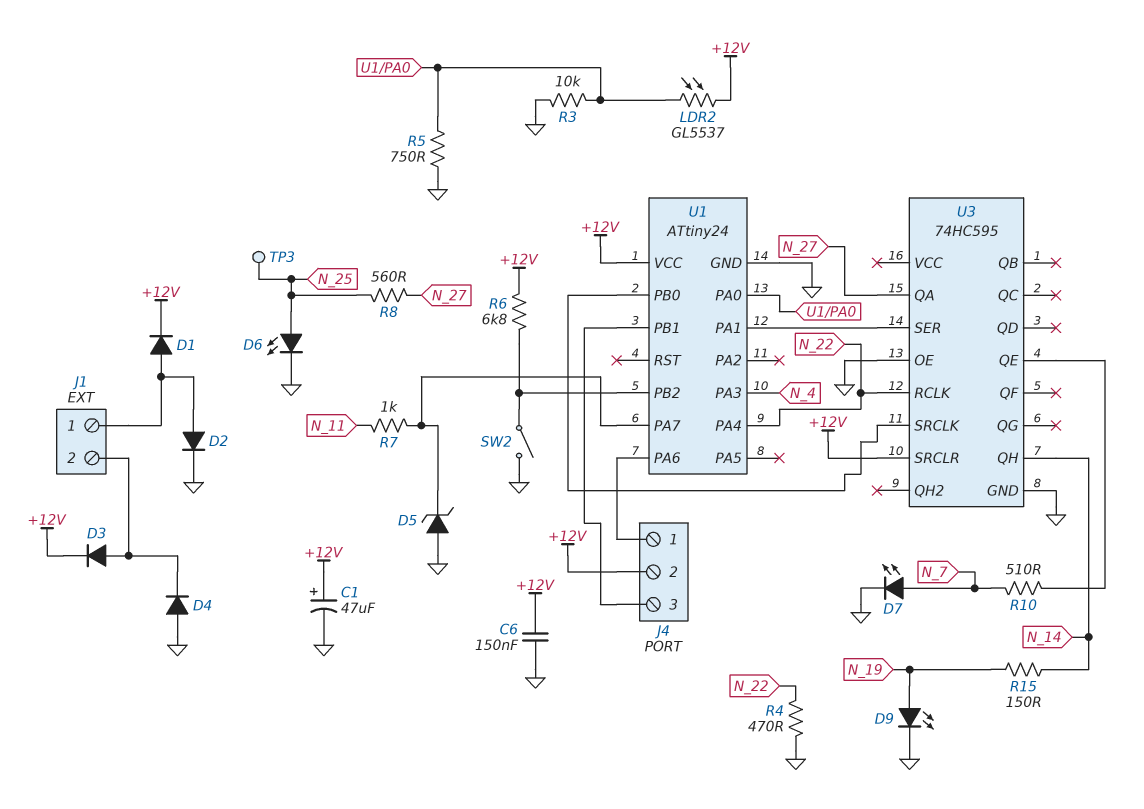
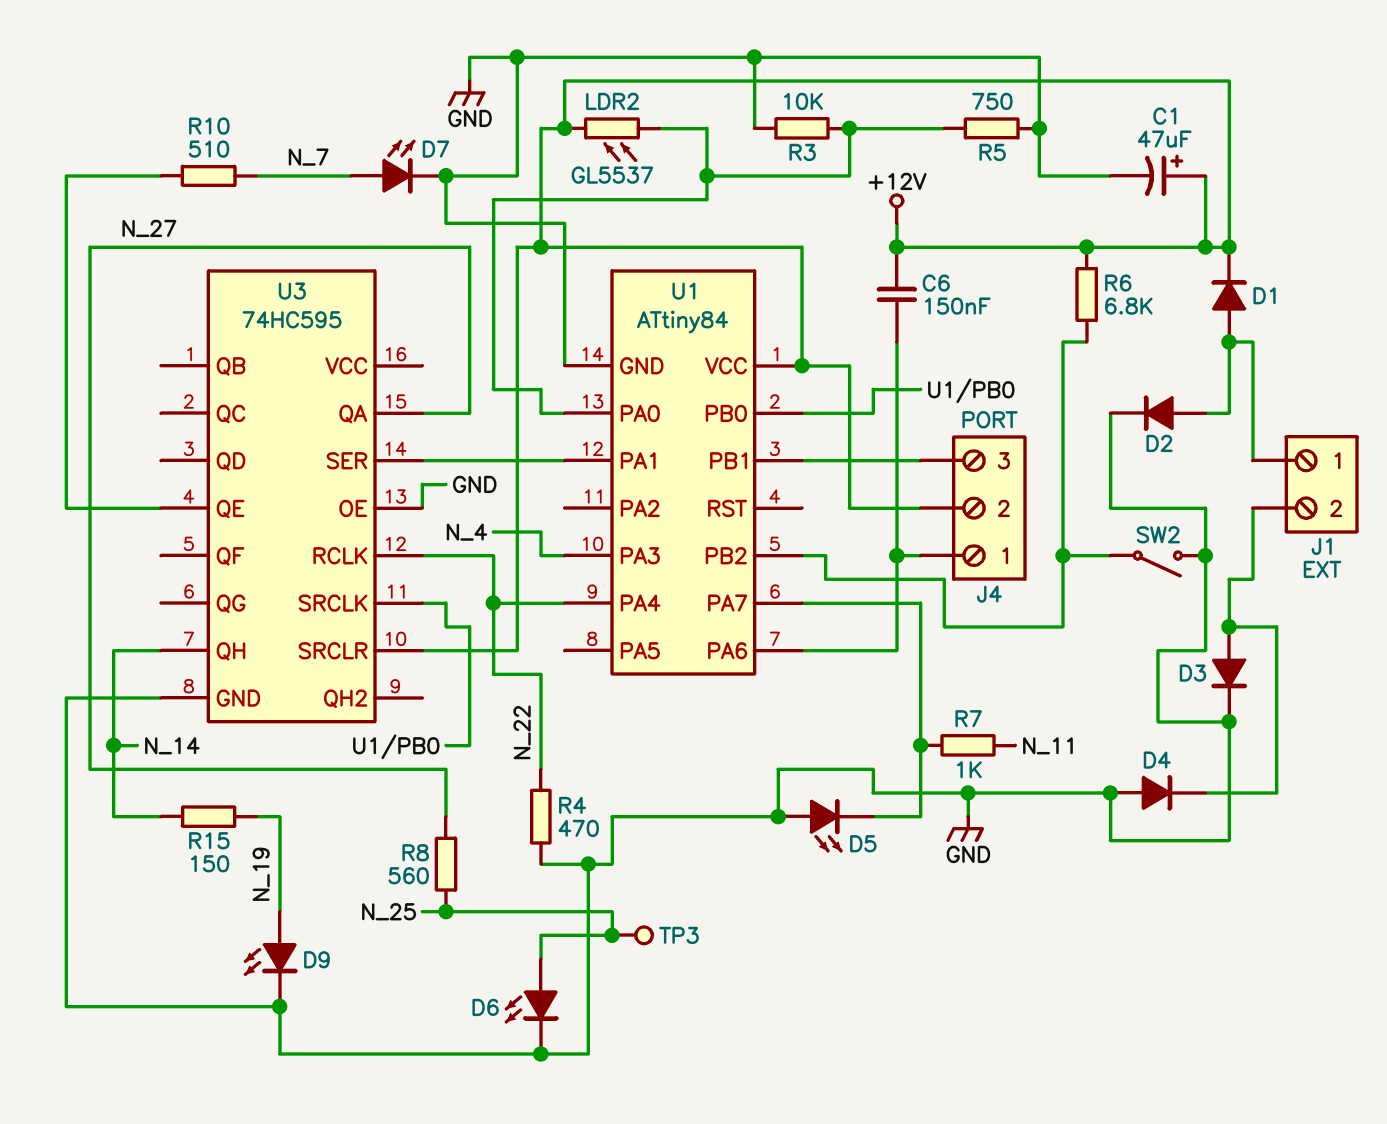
C6: 150nF (+12V, GND) -> 150nF (+12V, J4/1)
D3: diode (A J1/2, K +12V) -> diode (A J1/2, K GND)
D5: zener (A GND, K U1/PA7) -> LED (A GND, K U1/PA7)
U1: ATtiny24 -> ATtiny84

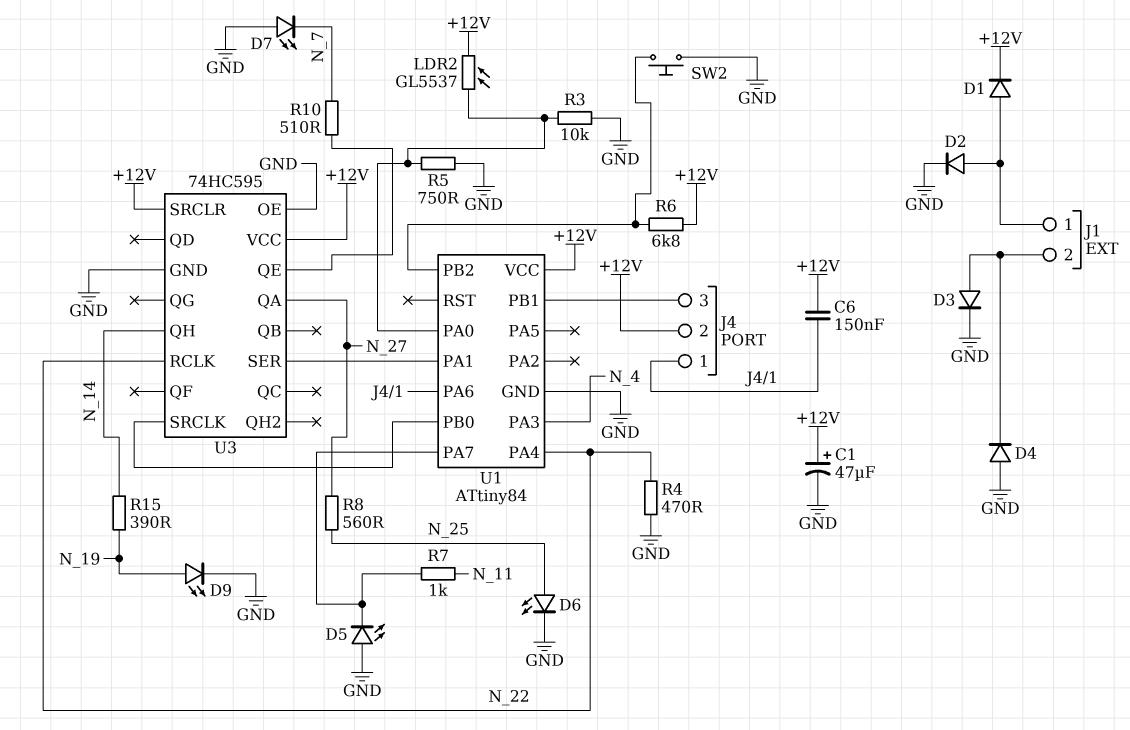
D7: LED (A N_7, K GND) -> LED (A GND, K N_7)
R15: 150 (N_14, N_19) -> 390 (N_14, N_19)
SW2: switch (GND, U1/PB2) -> button (GND, U1/PB2)
TP3: test point (N_25) -> none
U3 pin VCC: none -> +12V

